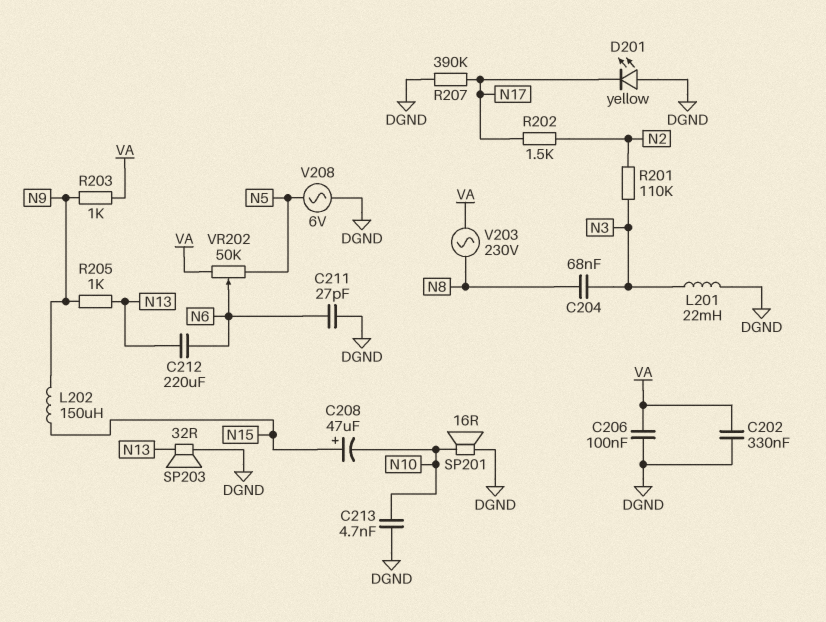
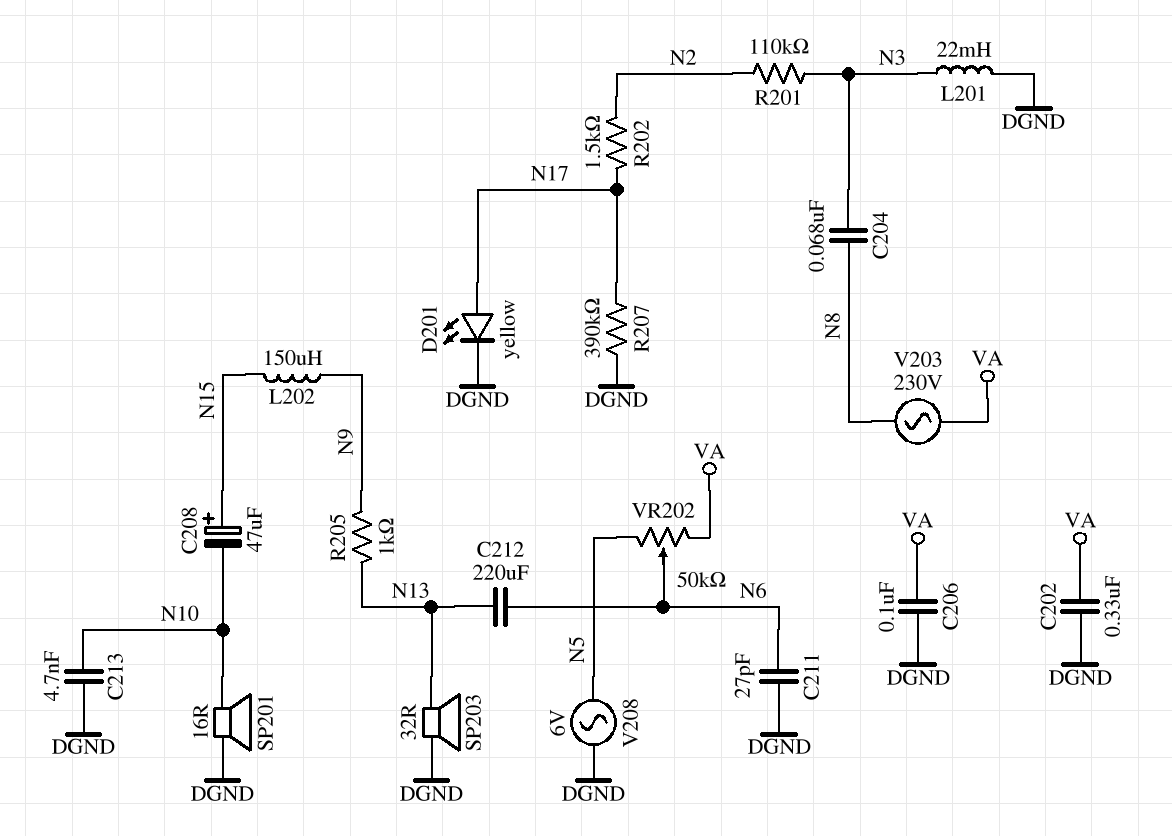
D201: LED yellow (A DGND, K N17) -> LED yellow (A N17, K DGND)
R203: 1k (N9, VA) -> none

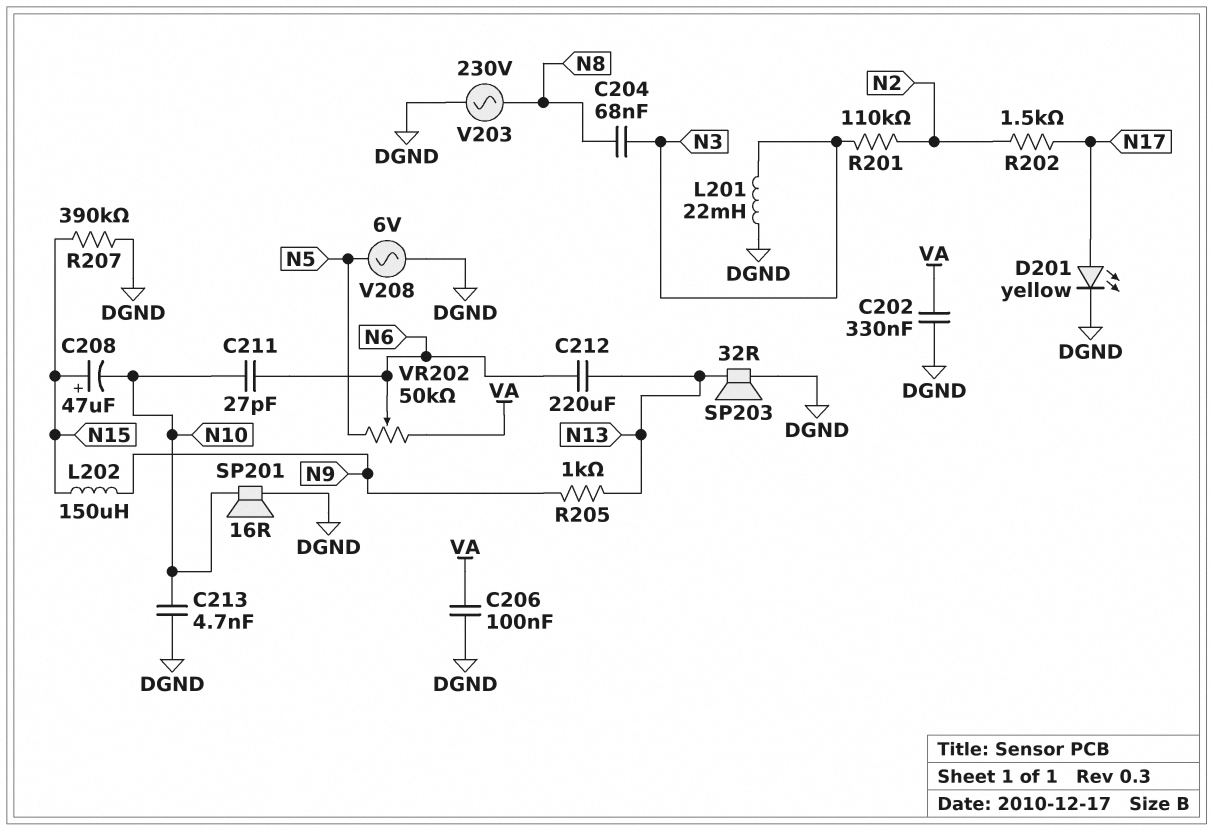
C211: 27pF (DGND, N6) -> 27pF (N6, N10)
R207: 390k (DGND, N17) -> 390k (DGND, N15)
V203: AC 230V (N8, VA) -> AC 230V (DGND, N8)

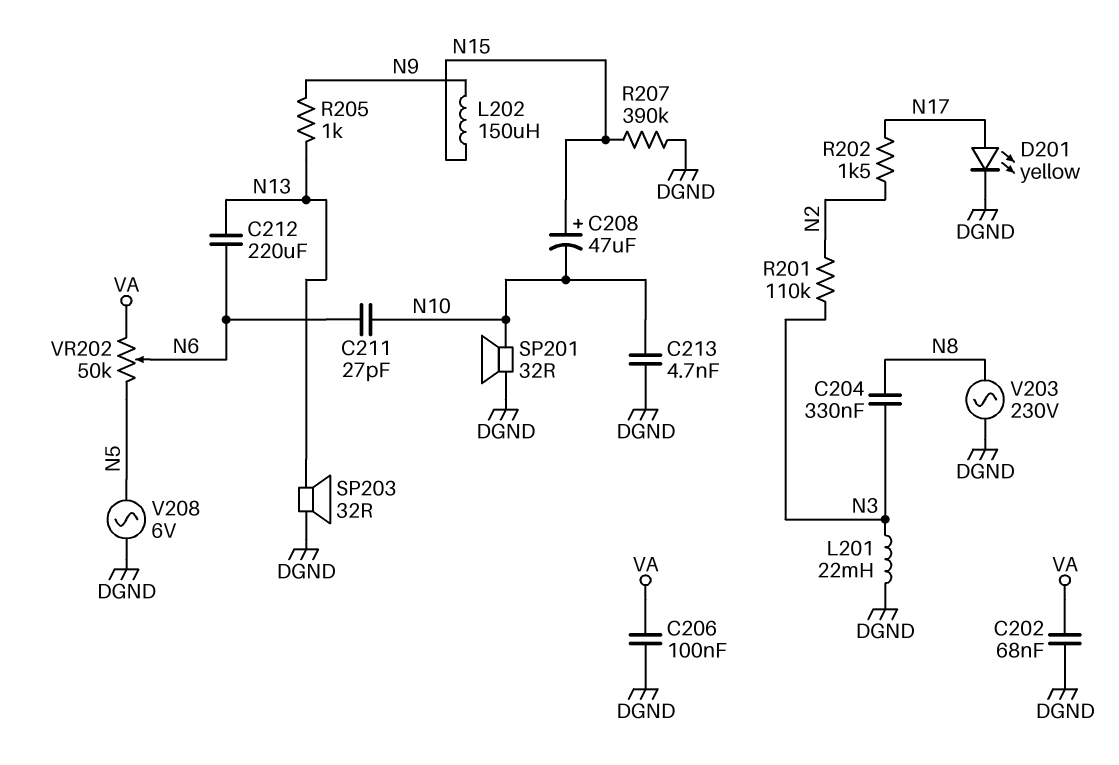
C202: 330nF (DGND, VA) -> 68nF (DGND, VA)
C204: 68nF (N3, N8) -> 330nF (N3, N8)
SP201: speaker 16R (DGND, N10) -> speaker 32R (DGND, N10)

